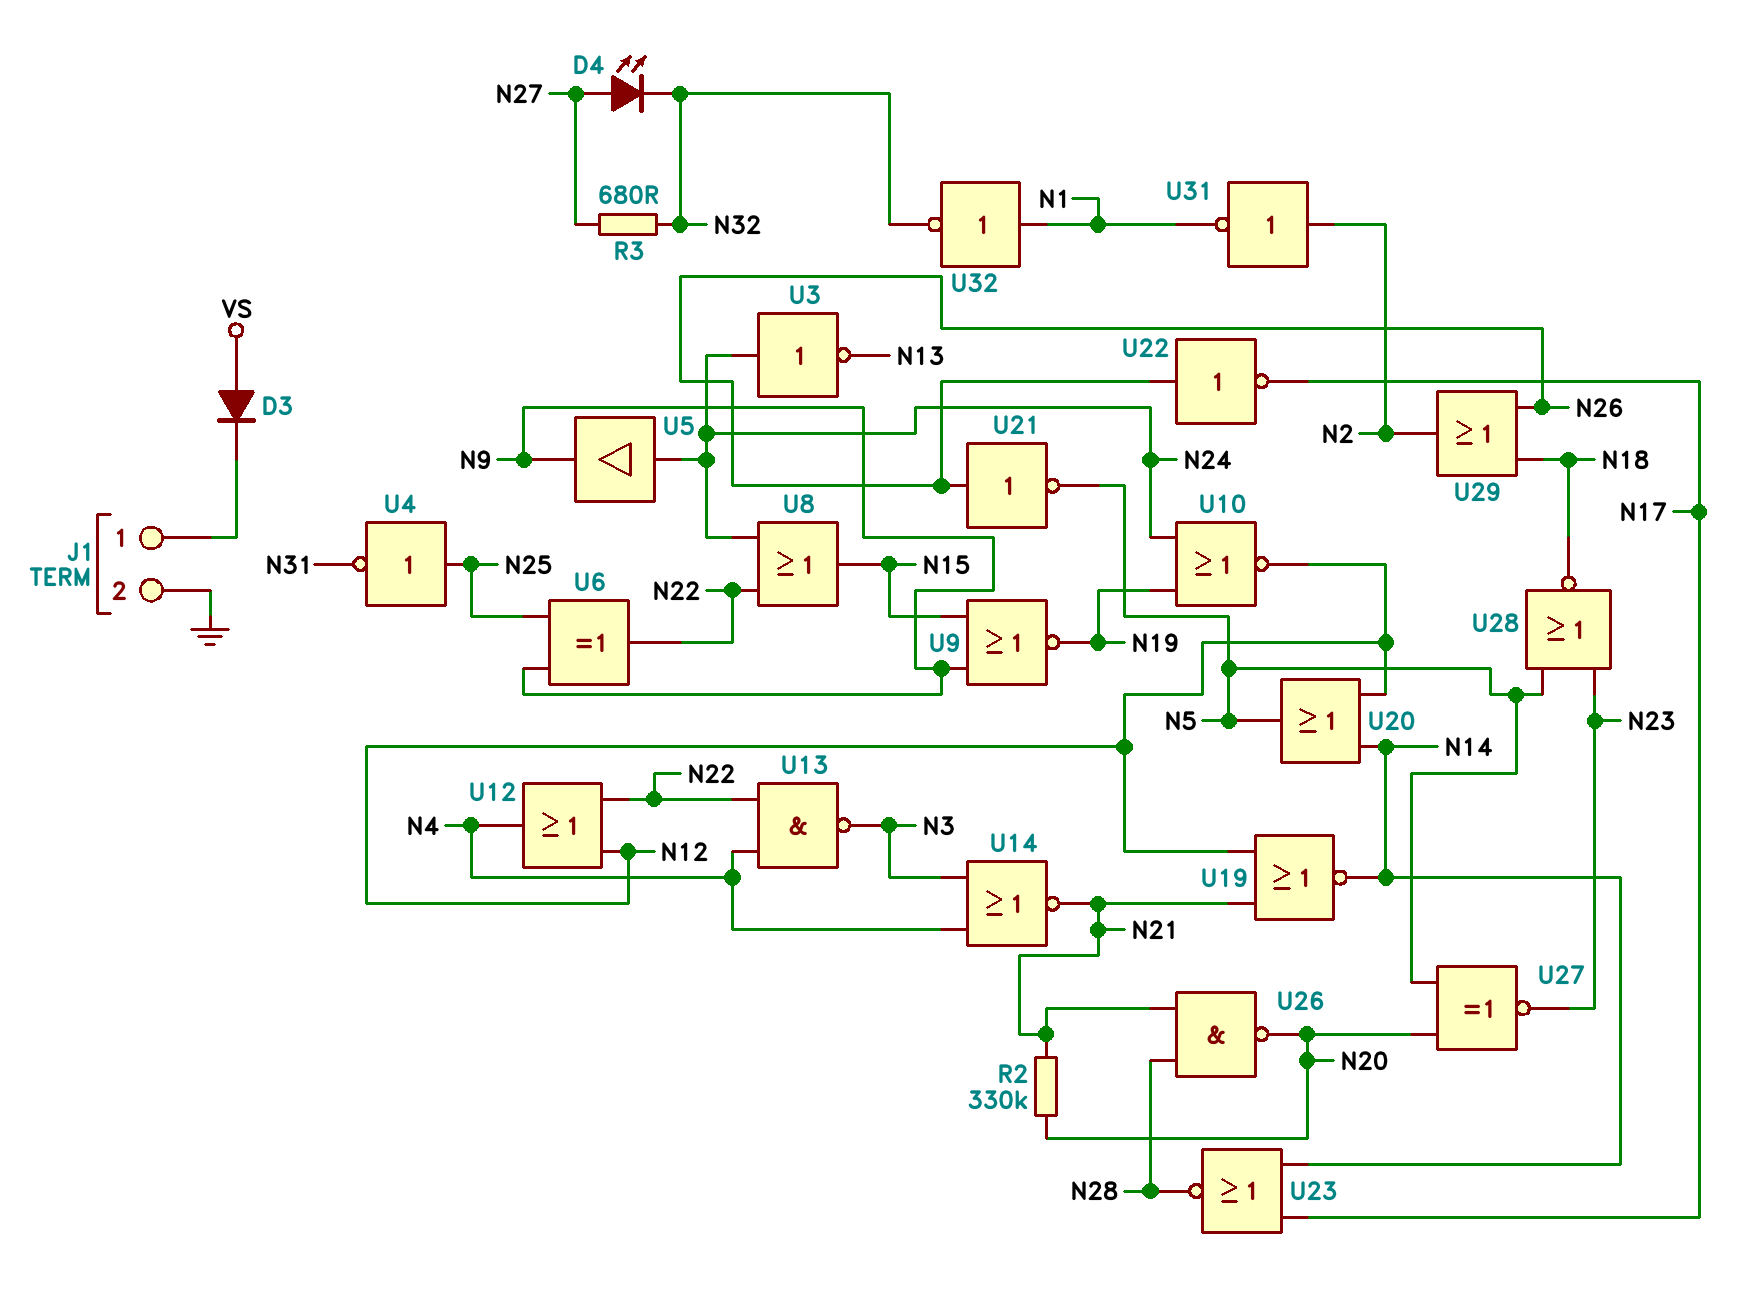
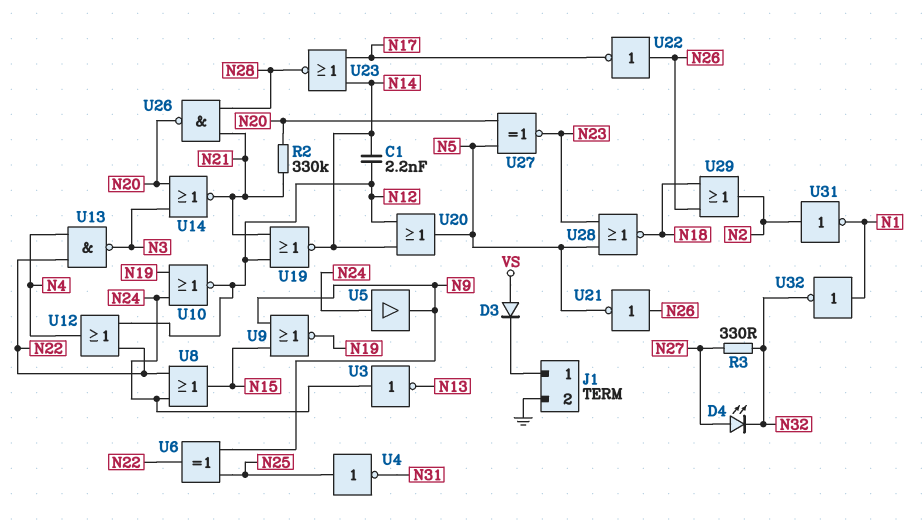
C1: none -> 2.2nF (N12, N14)
R3: 680 (N27, N32) -> 330 (N27, N32)
U14: NOR (in N3, in N4, out N21) -> NOR (in N3, in N20, out N21)

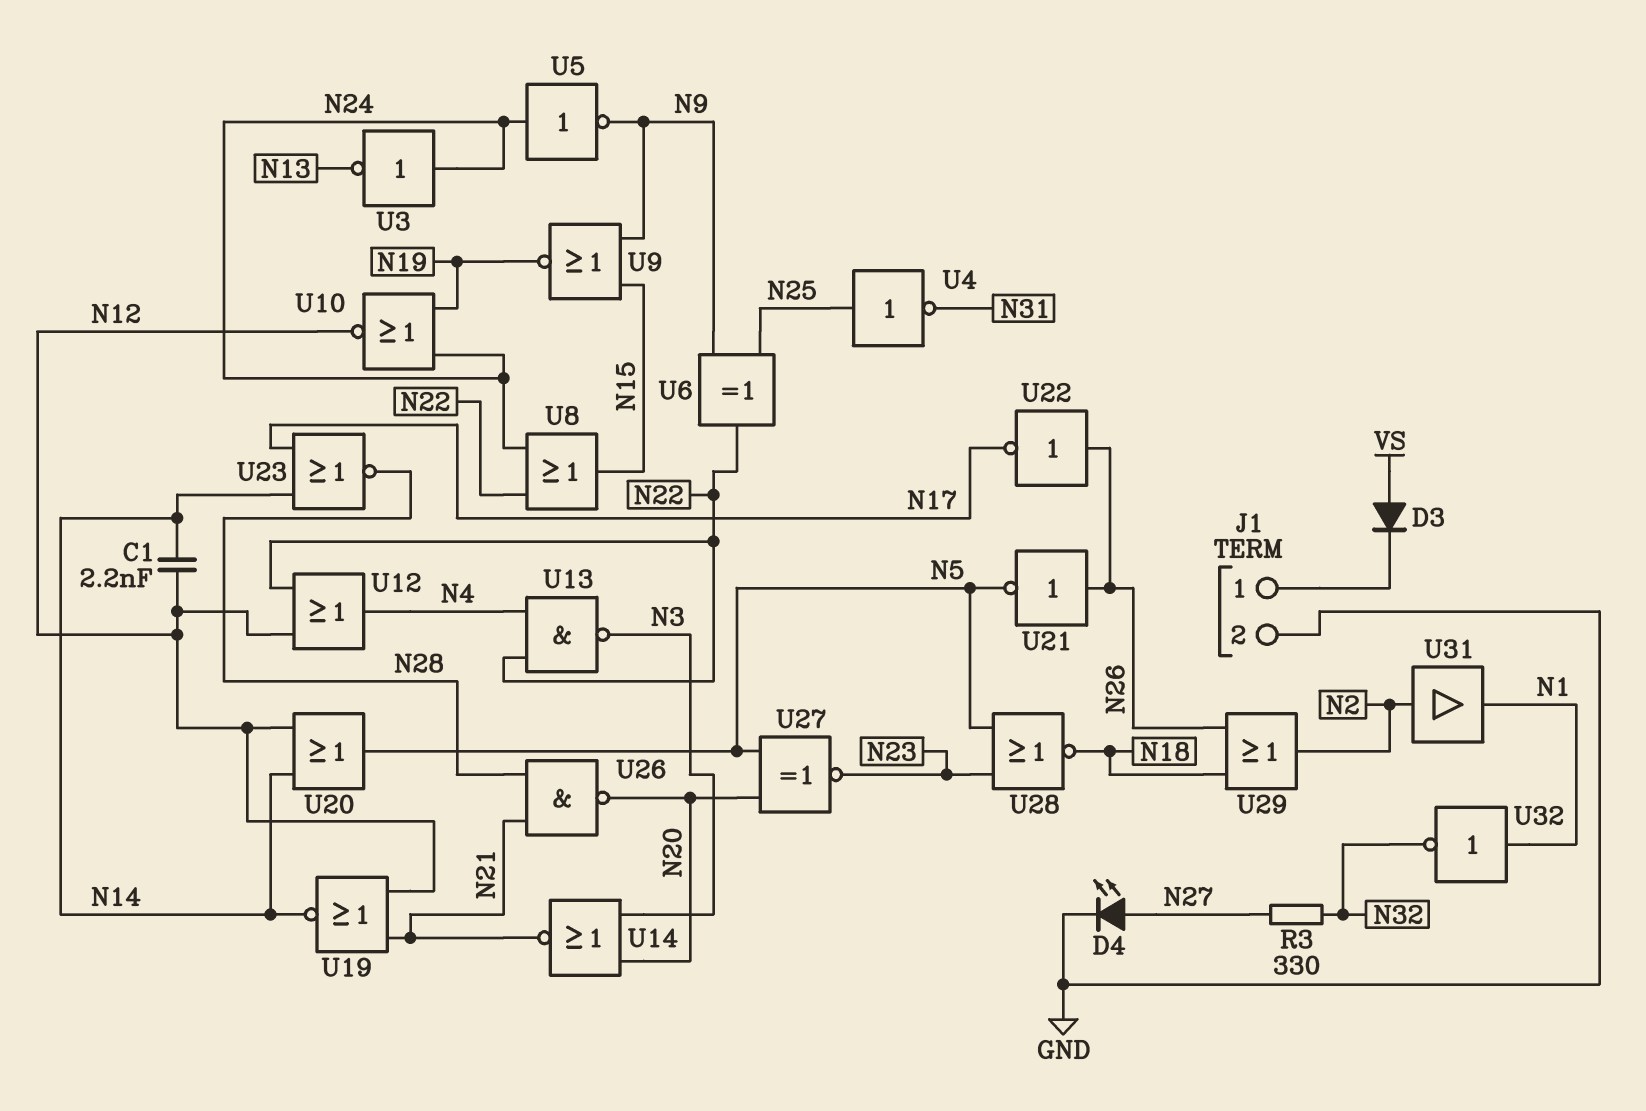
D4: LED (A N27, K N32) -> LED (A N27, K GND)
R2: 330k (N20, N21) -> none
U5: buffer (in N24, out N9) -> NOT (in N24, out N9)
U31: NOT (in N2, out N1) -> buffer (in N2, out N1)

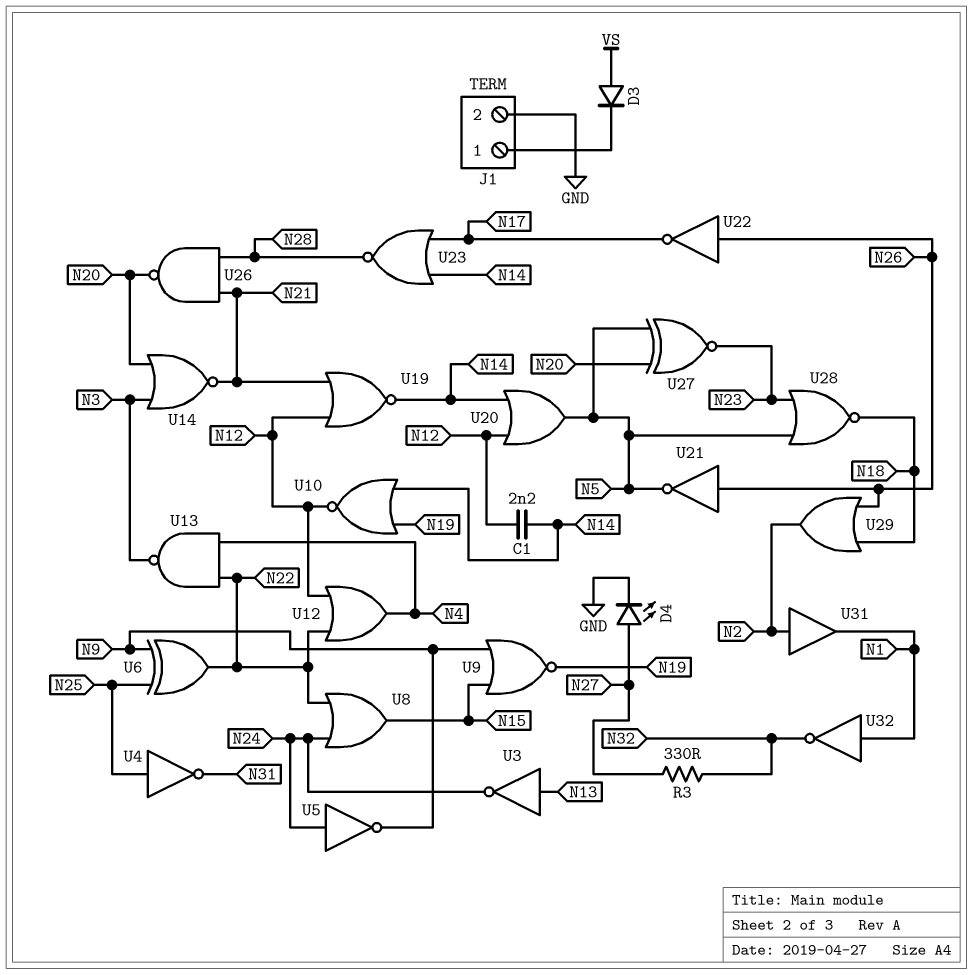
U3: NOT (in N24, out N13) -> NOT (in N13, out N24)
U10: NOR (in N19, in N24, out N12) -> NOR (in N14, in N19, out N12)

